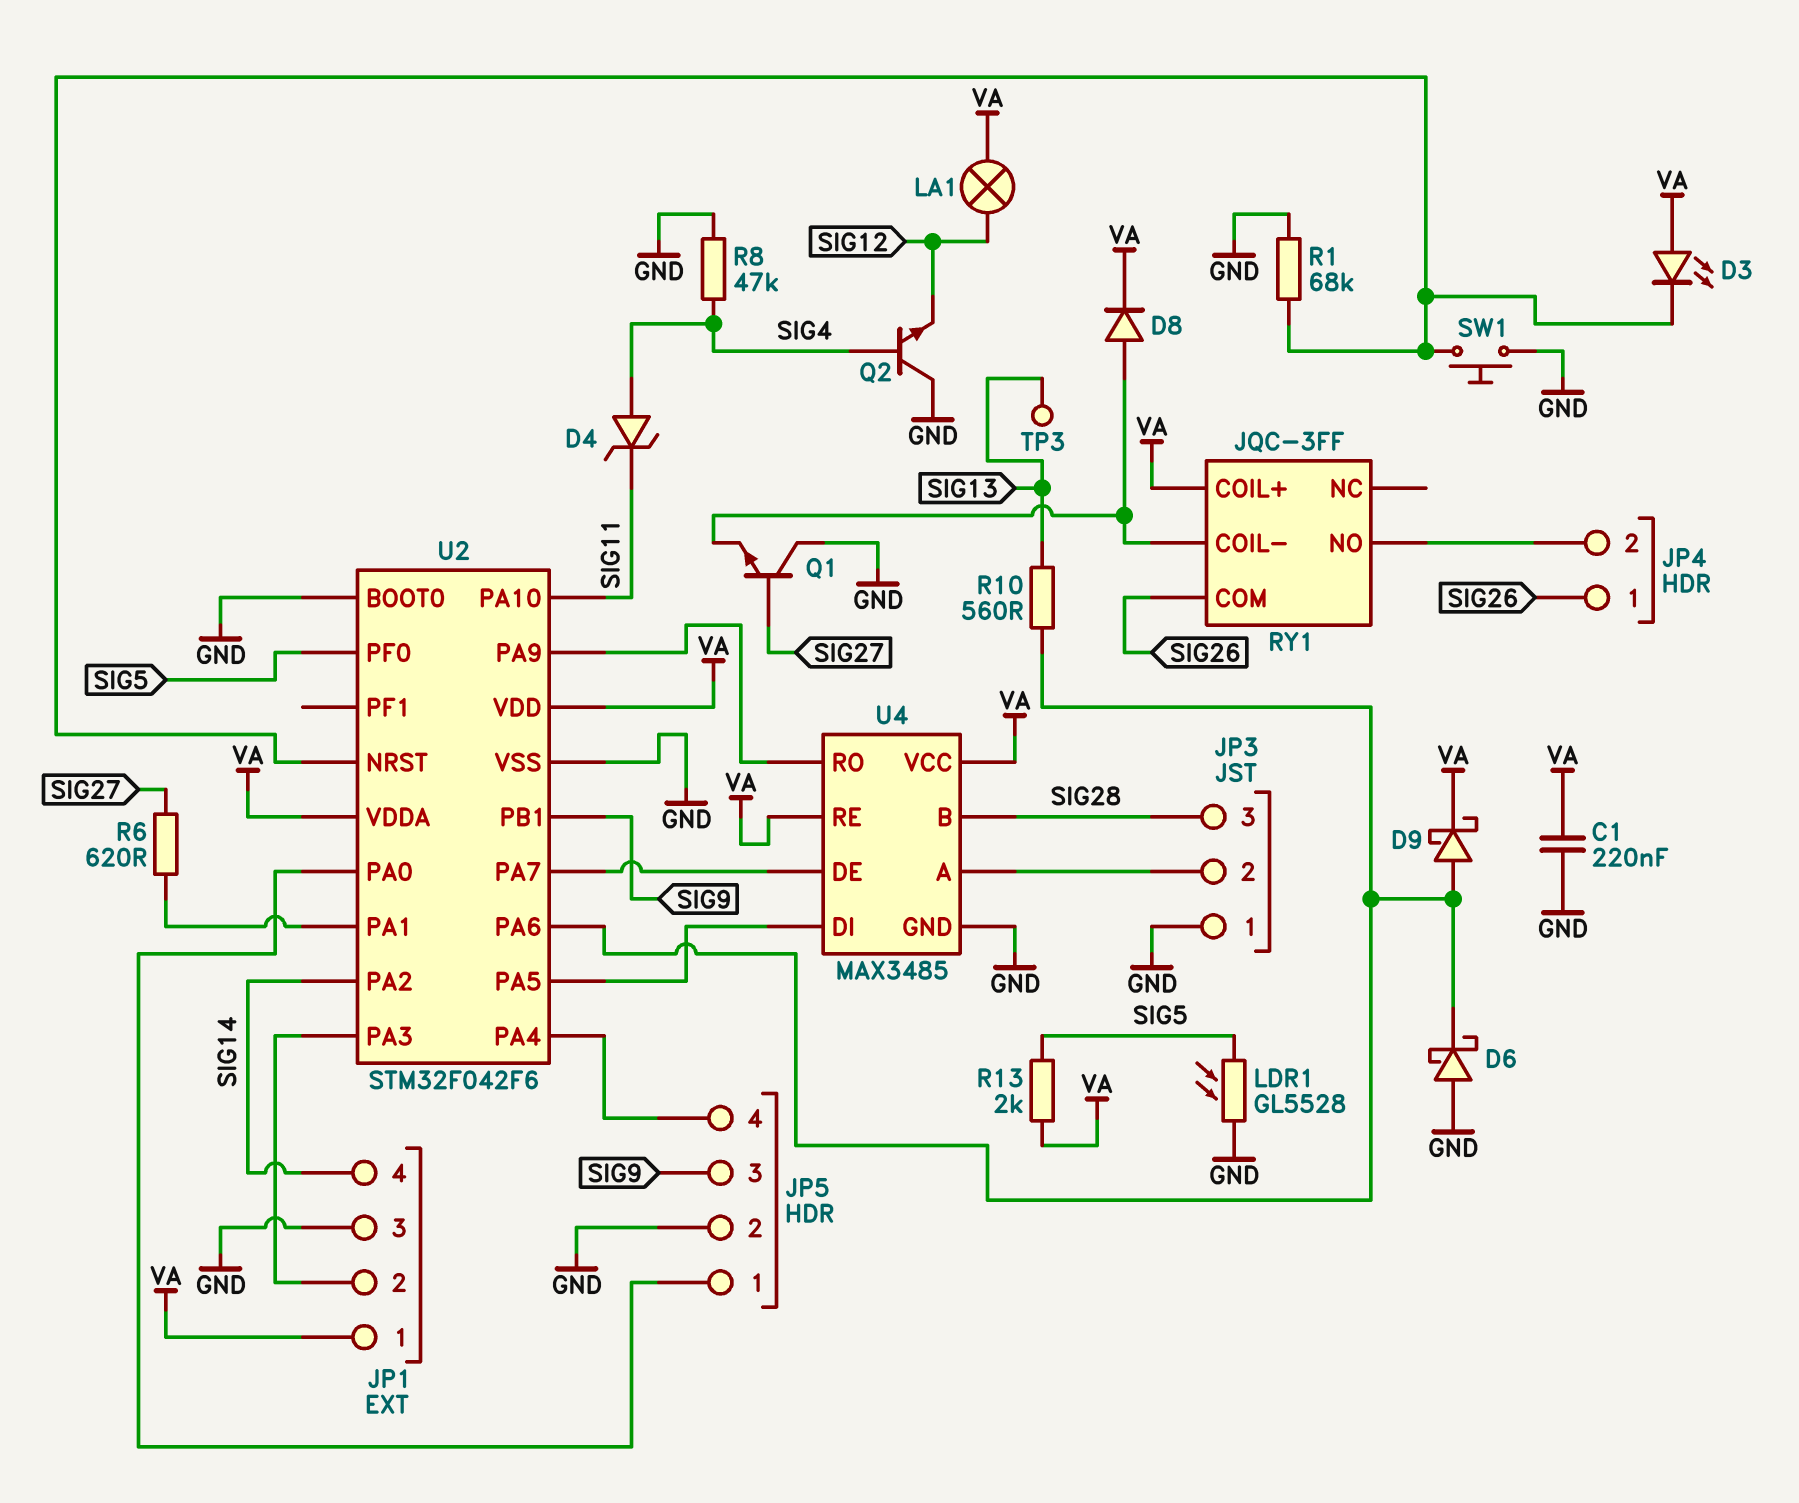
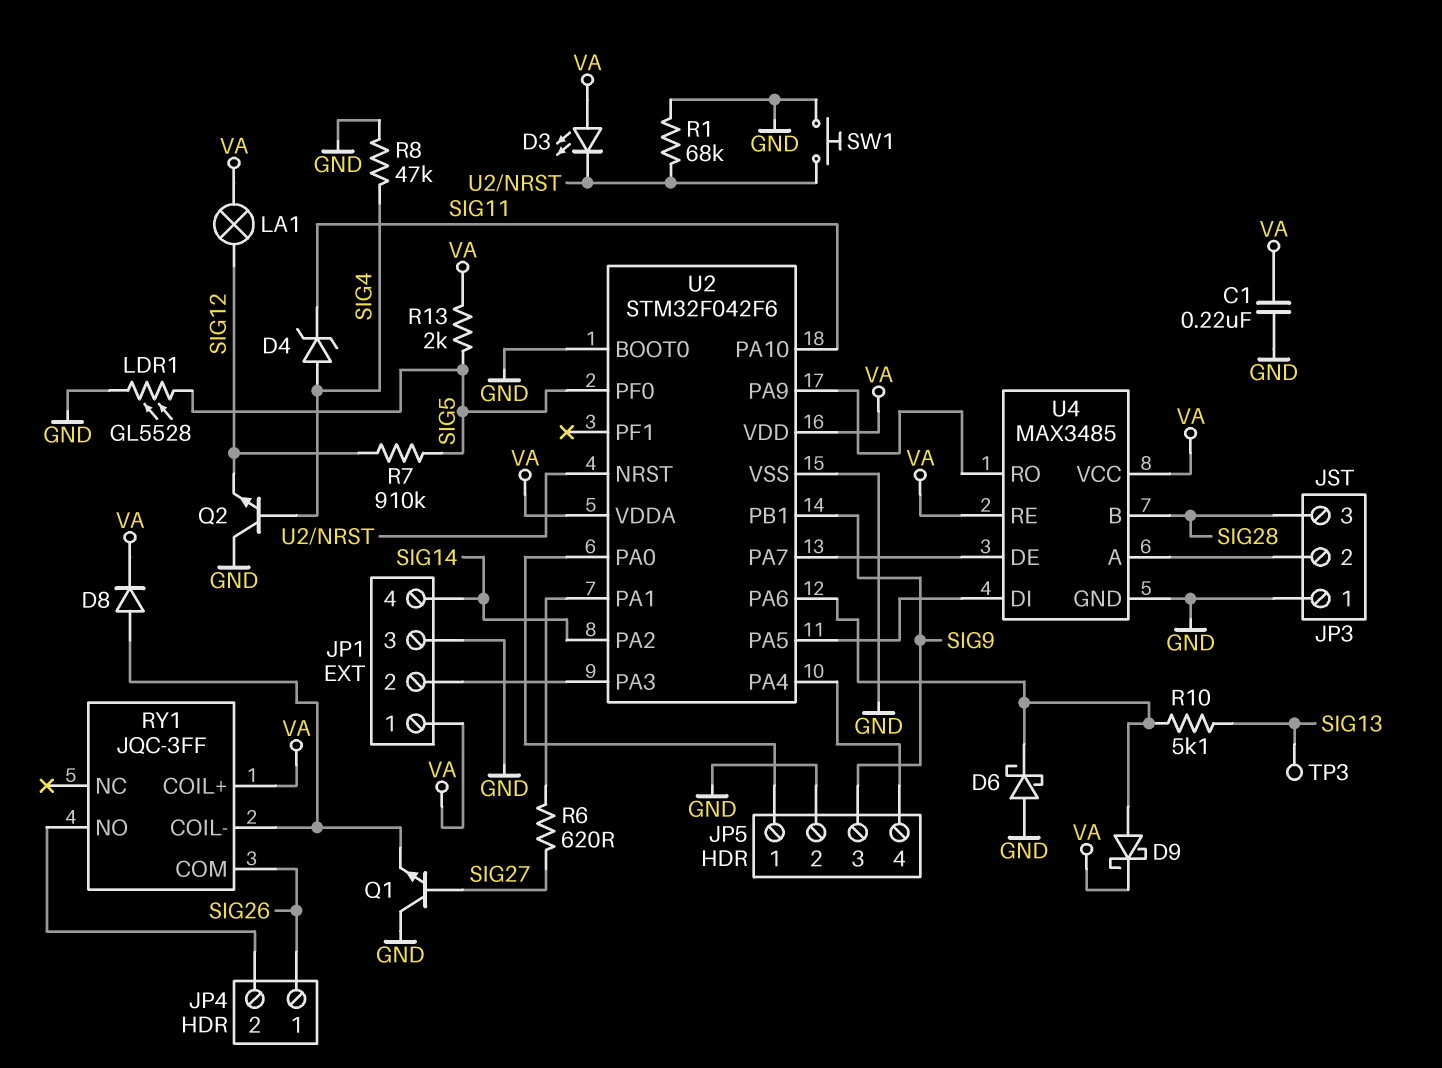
R7: none -> 910k (SIG5, SIG12)
R10: 560 (SIG13, U2/PA6) -> 5.1k (SIG13, U2/PA6)

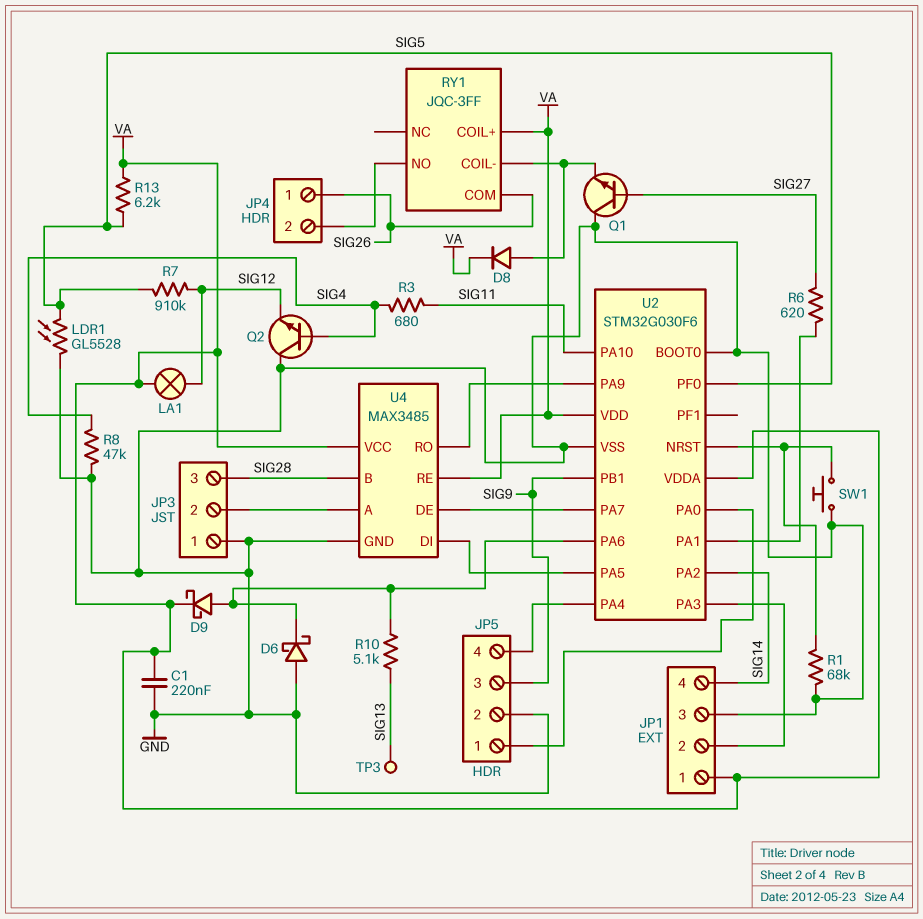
D3: LED (A VA, K U2/NRST) -> none
D4: zener (A SIG4, K SIG11) -> none
R3: none -> 680 (SIG4, SIG11)
R13: 2k (SIG5, VA) -> 6.2k (SIG5, VA)
U2: STM32F042F6 -> STM32G030F6

